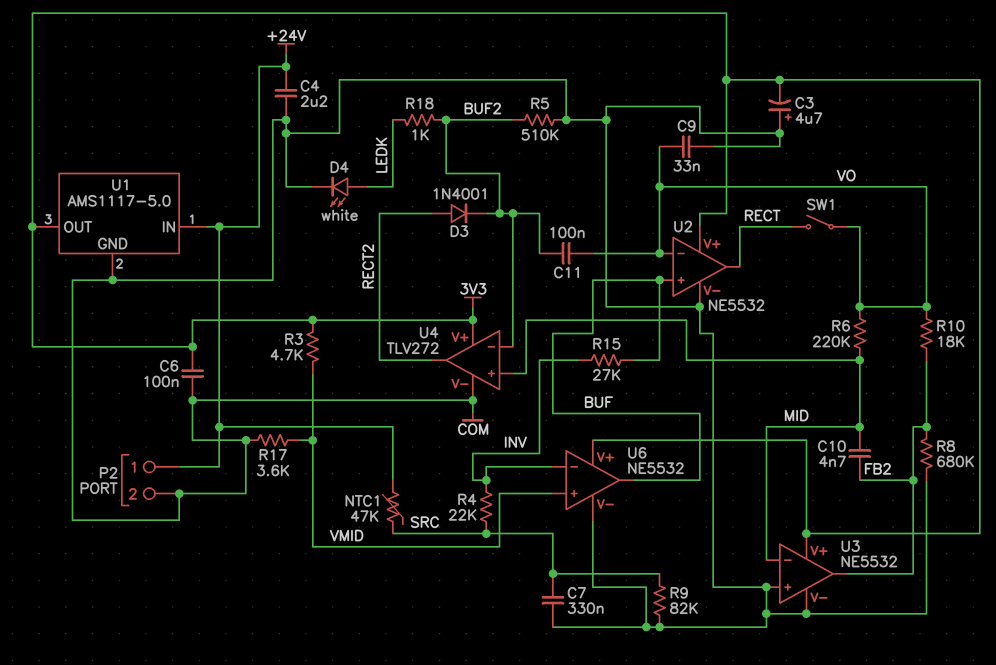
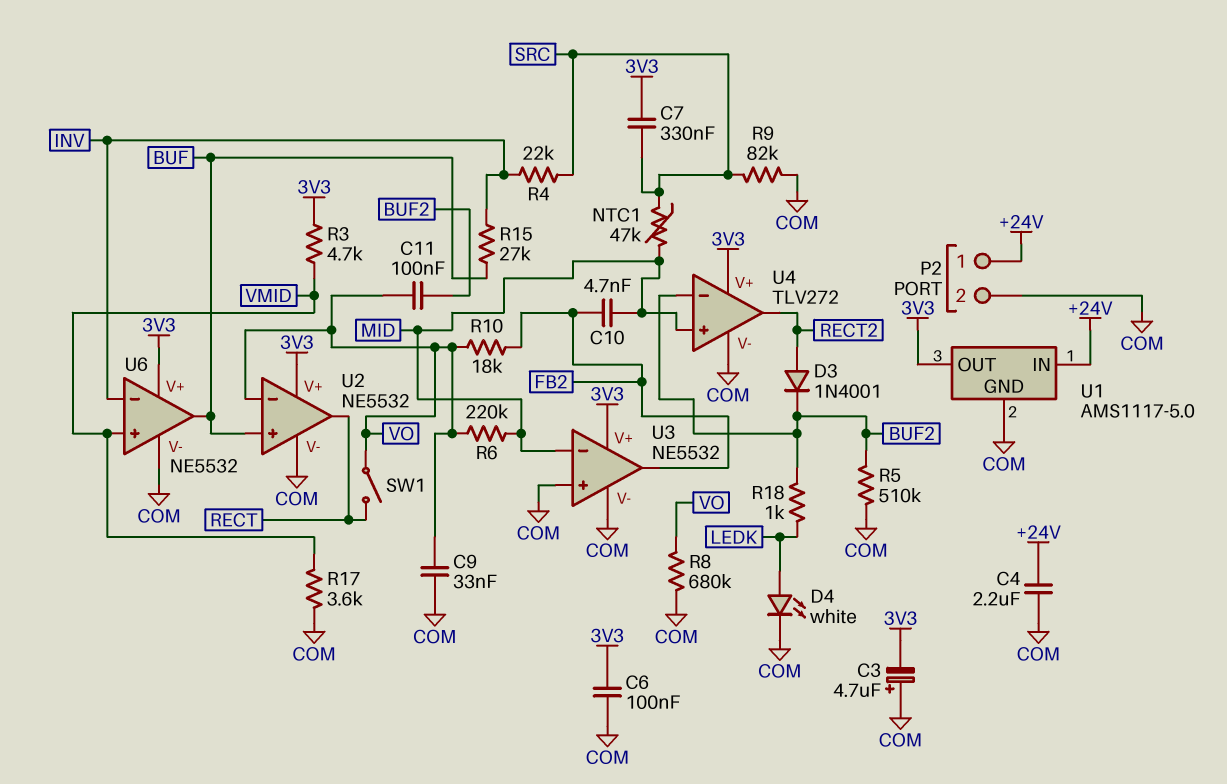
C7: 330nF (COM, SRC) -> 330nF (3V3, SRC)
NTC1: 47k (+24V, SRC) -> 47k (MID, SRC)
R8: 680k (COM, FB2) -> 680k (COM, VO)

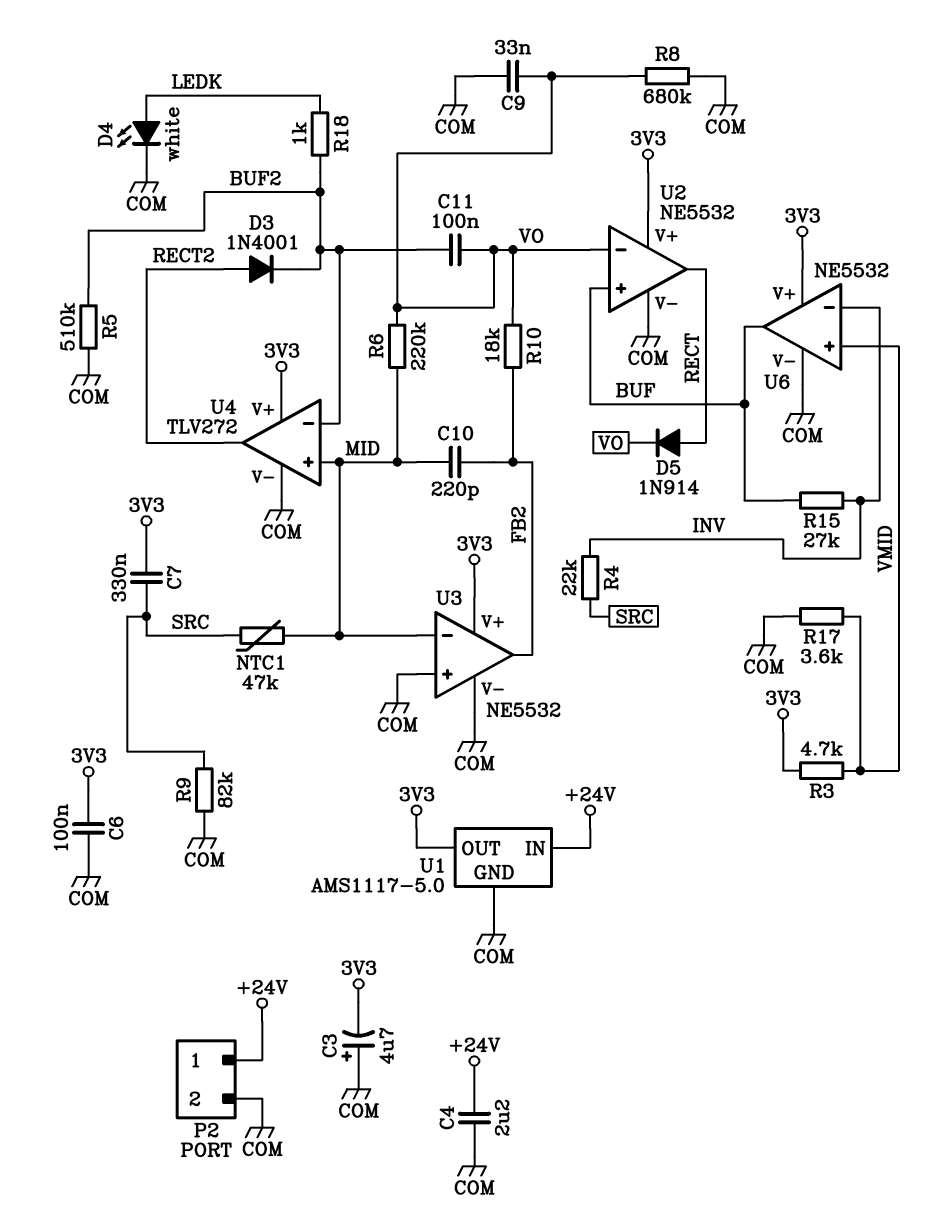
C10: 4.7nF (FB2, MID) -> 220pF (FB2, MID)
D5: none -> diode 1N914 (A RECT, K VO)
SW1: switch (RECT, VO) -> none

